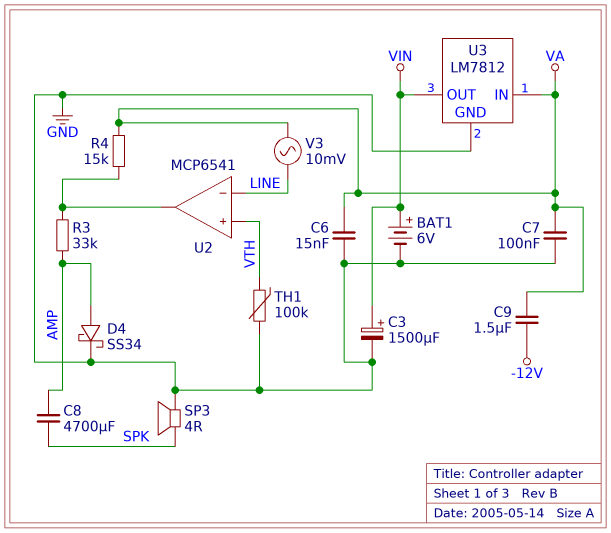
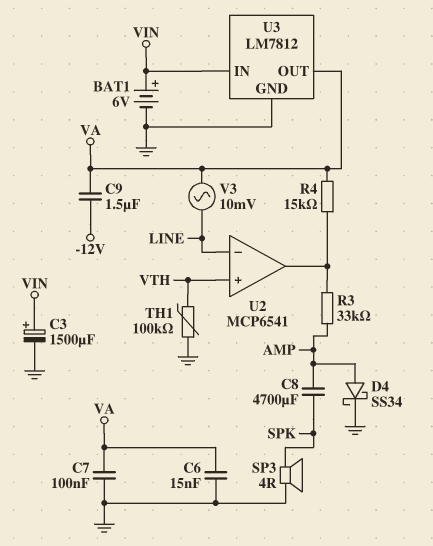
U3 pin IN: VA -> VIN
U3 pin OUT: VIN -> VA

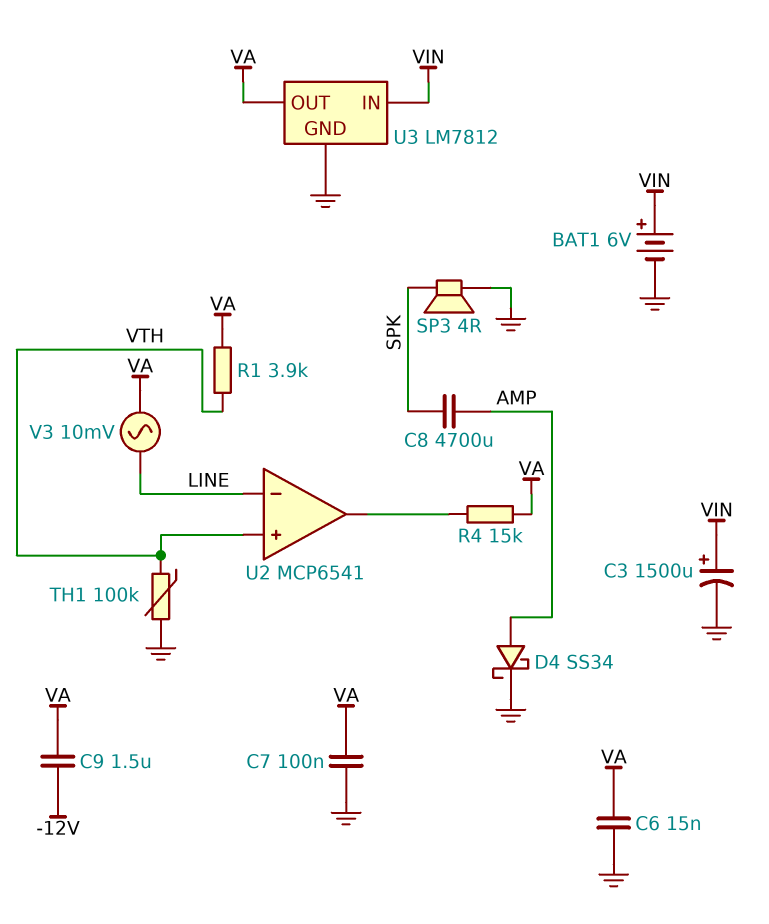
R1: none -> 3.9k (VA, VTH)
R3: 33k (AMP, U2/out) -> none

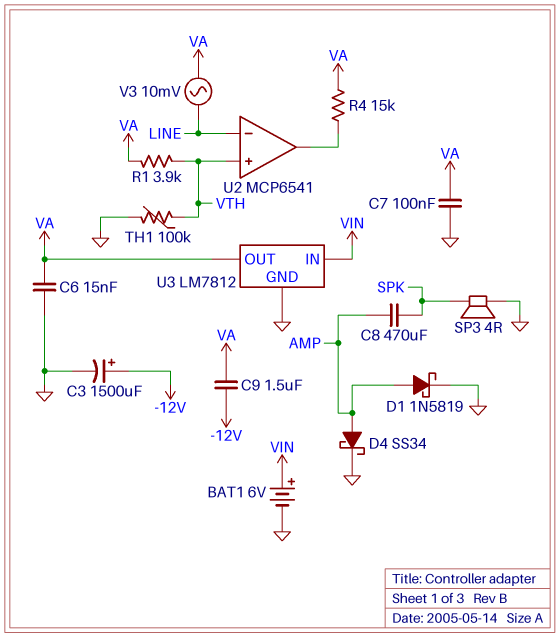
C3: 1500uF (plus VIN, minus GND) -> 1500uF (plus -12V, minus GND)
C8: 4700uF (AMP, SPK) -> 470uF (AMP, SPK)
D1: none -> schottky 1N5819 (A AMP, K GND)

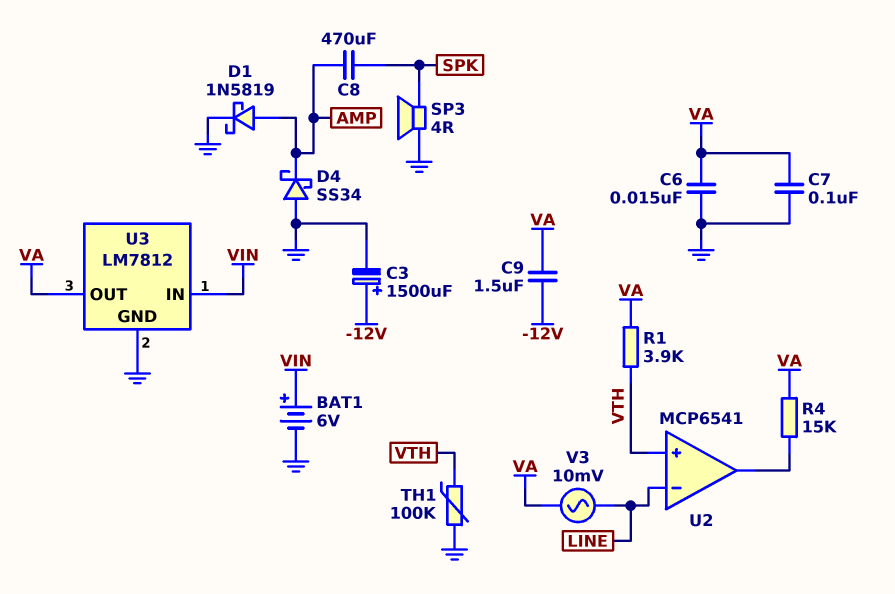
D4: schottky SS34 (A AMP, K GND) -> schottky SS34 (A GND, K AMP)

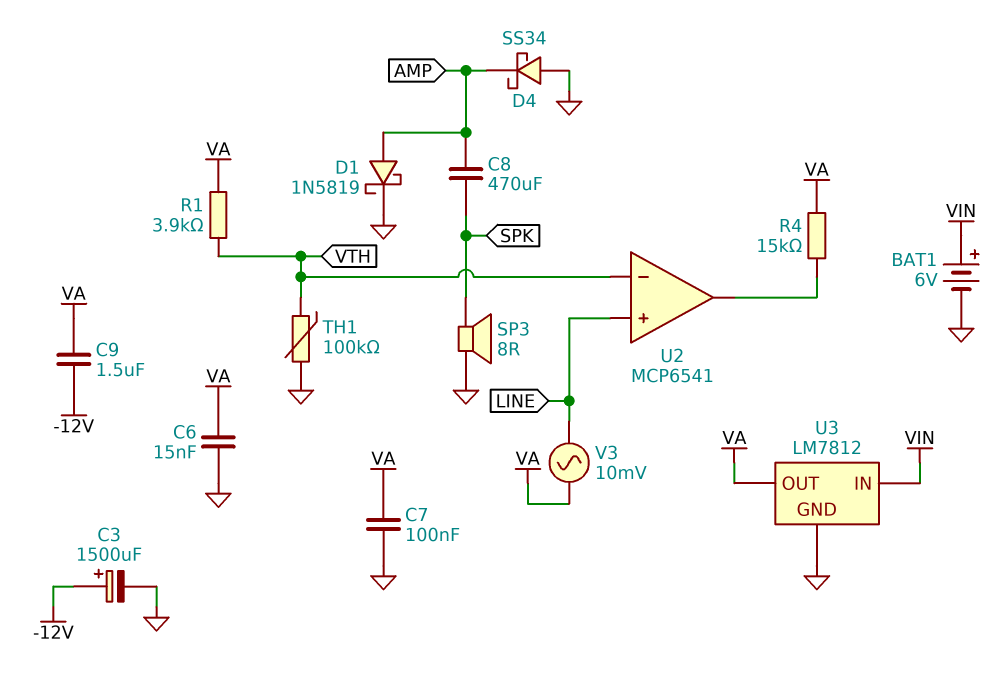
SP3: speaker 4R (GND, SPK) -> speaker 8R (GND, SPK)
U2 pin in+: VTH -> LINE
U2 pin in-: LINE -> VTH

